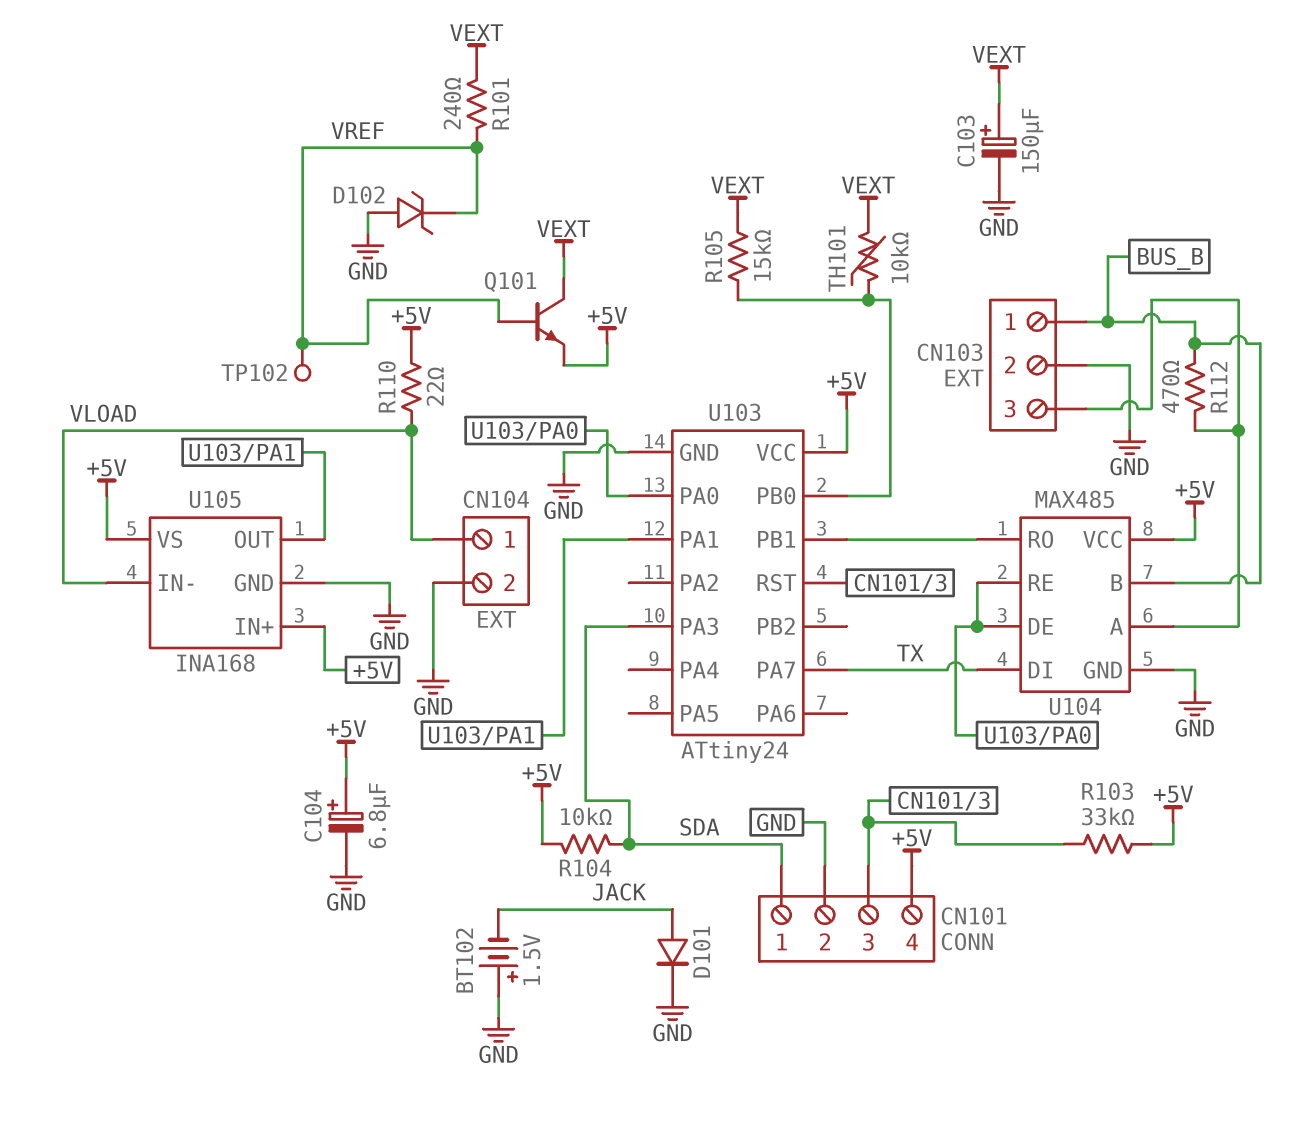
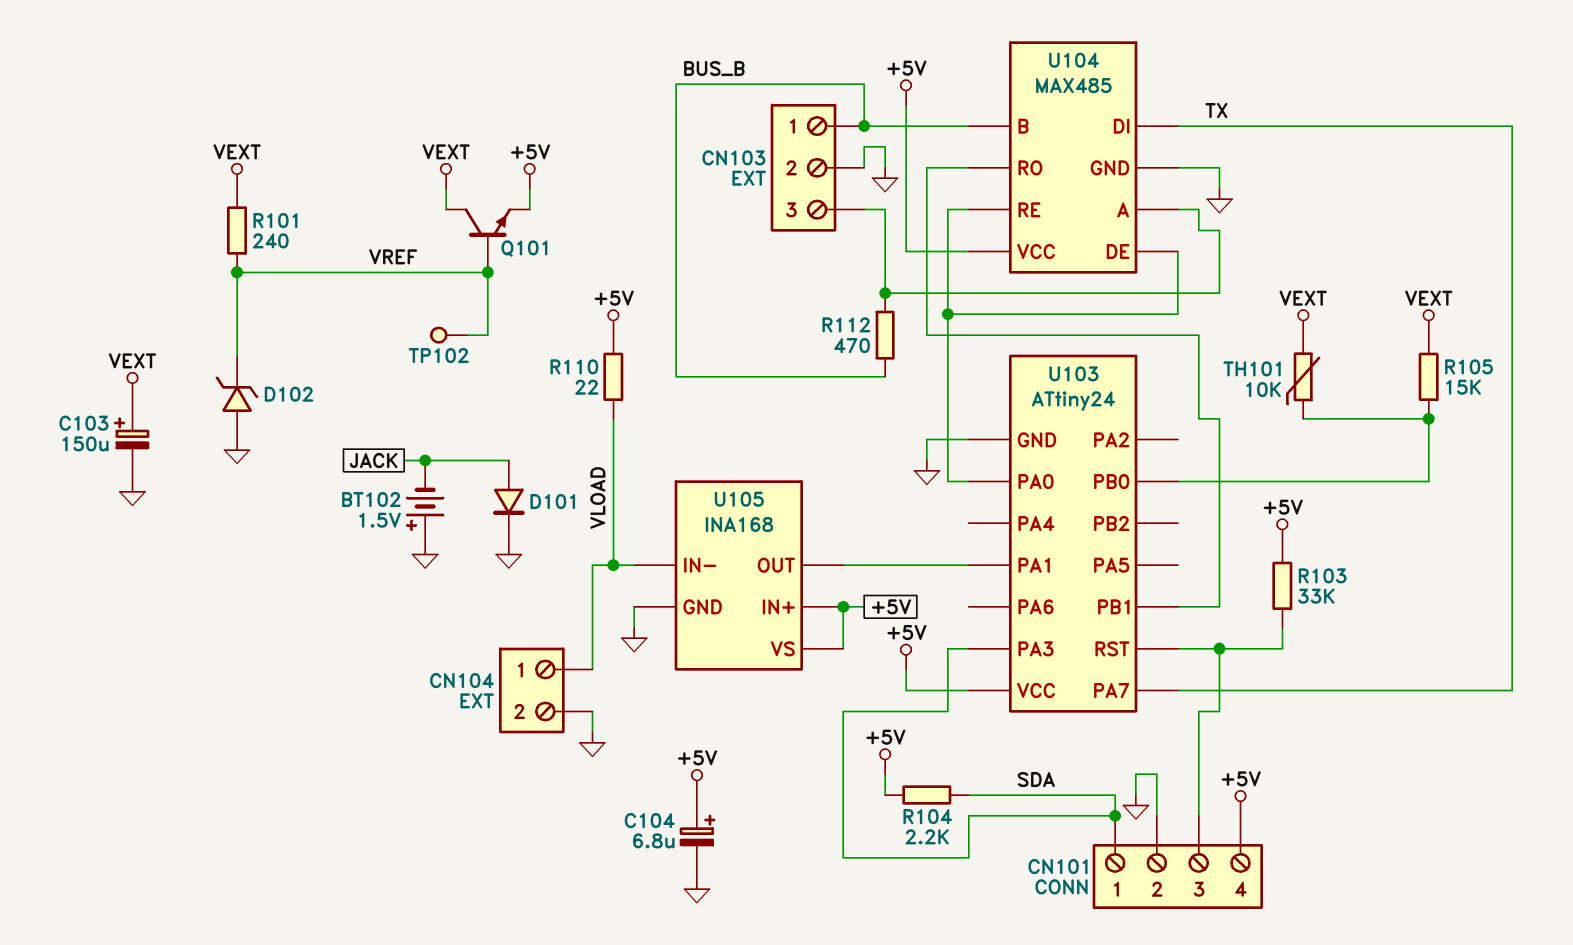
R104: 10k (+5V, SDA) -> 2.2k (+5V, SDA)

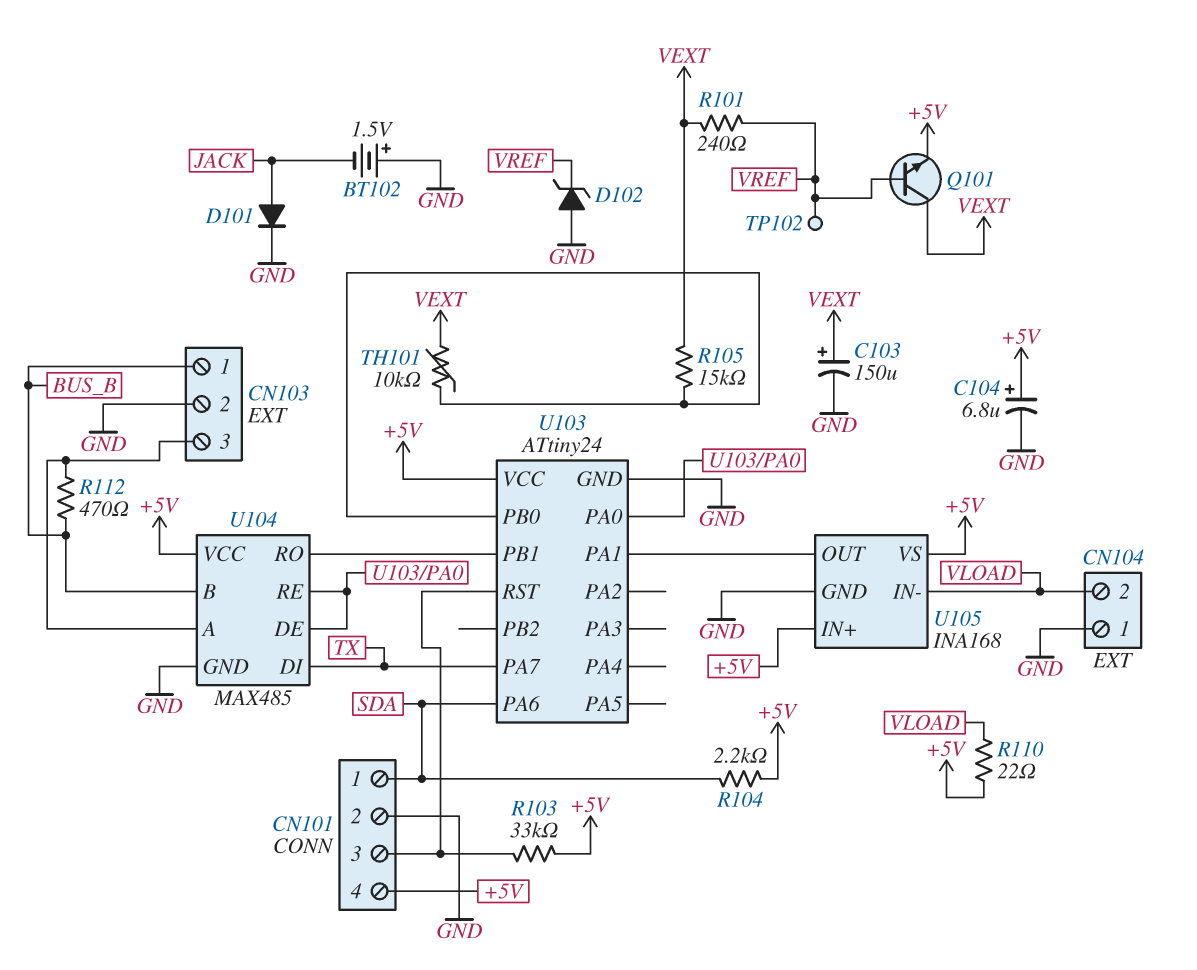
CN104 pin 1: VLOAD -> GND
CN104 pin 2: GND -> VLOAD
U103 pin PA3: SDA -> none
U103 pin PA6: none -> SDA

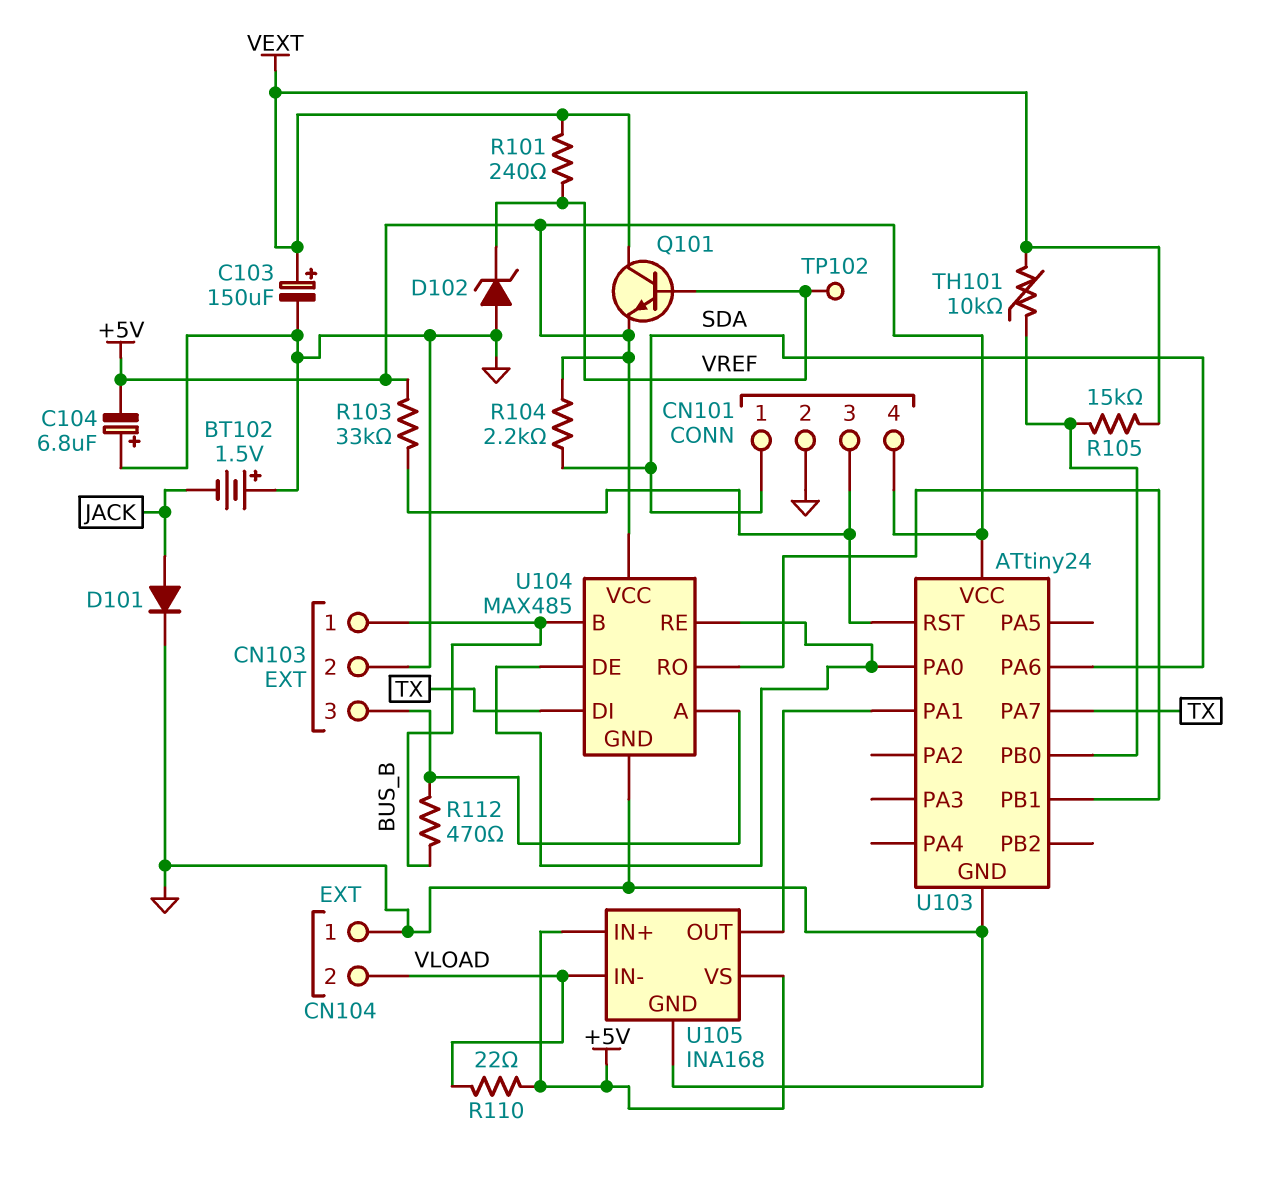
C104: 6.8uF (plus +5V, minus GND) -> 6.8uF (plus GND, minus +5V)

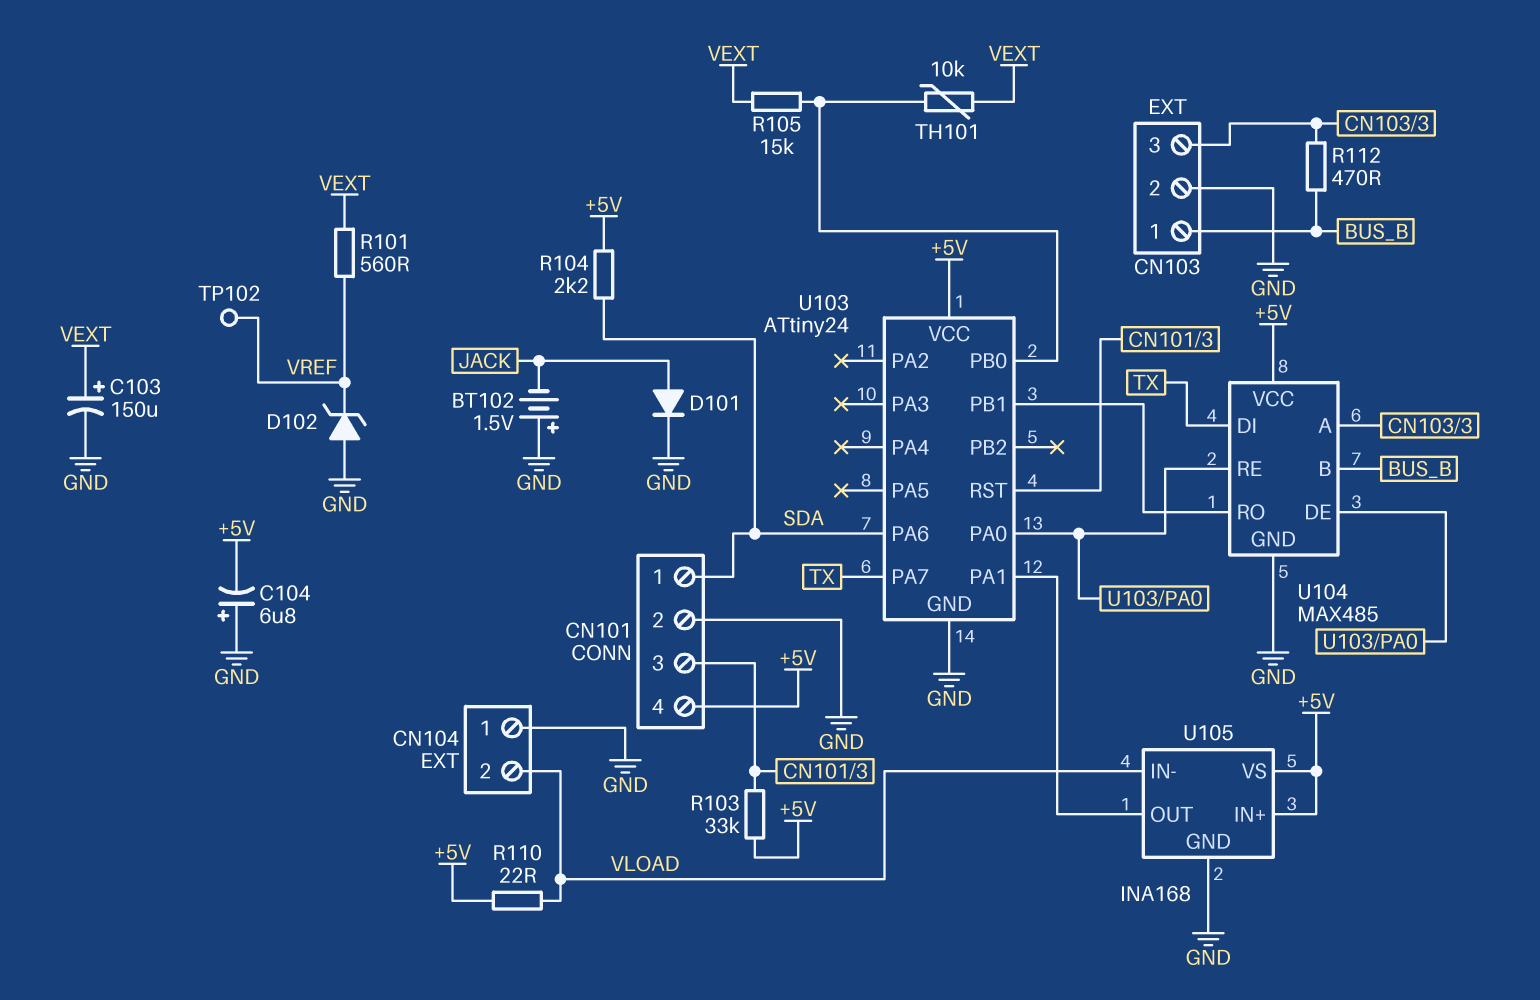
Q101: NPN (B VREF, C VEXT, E +5V) -> none
R101: 240 (VEXT, VREF) -> 560 (VEXT, VREF)

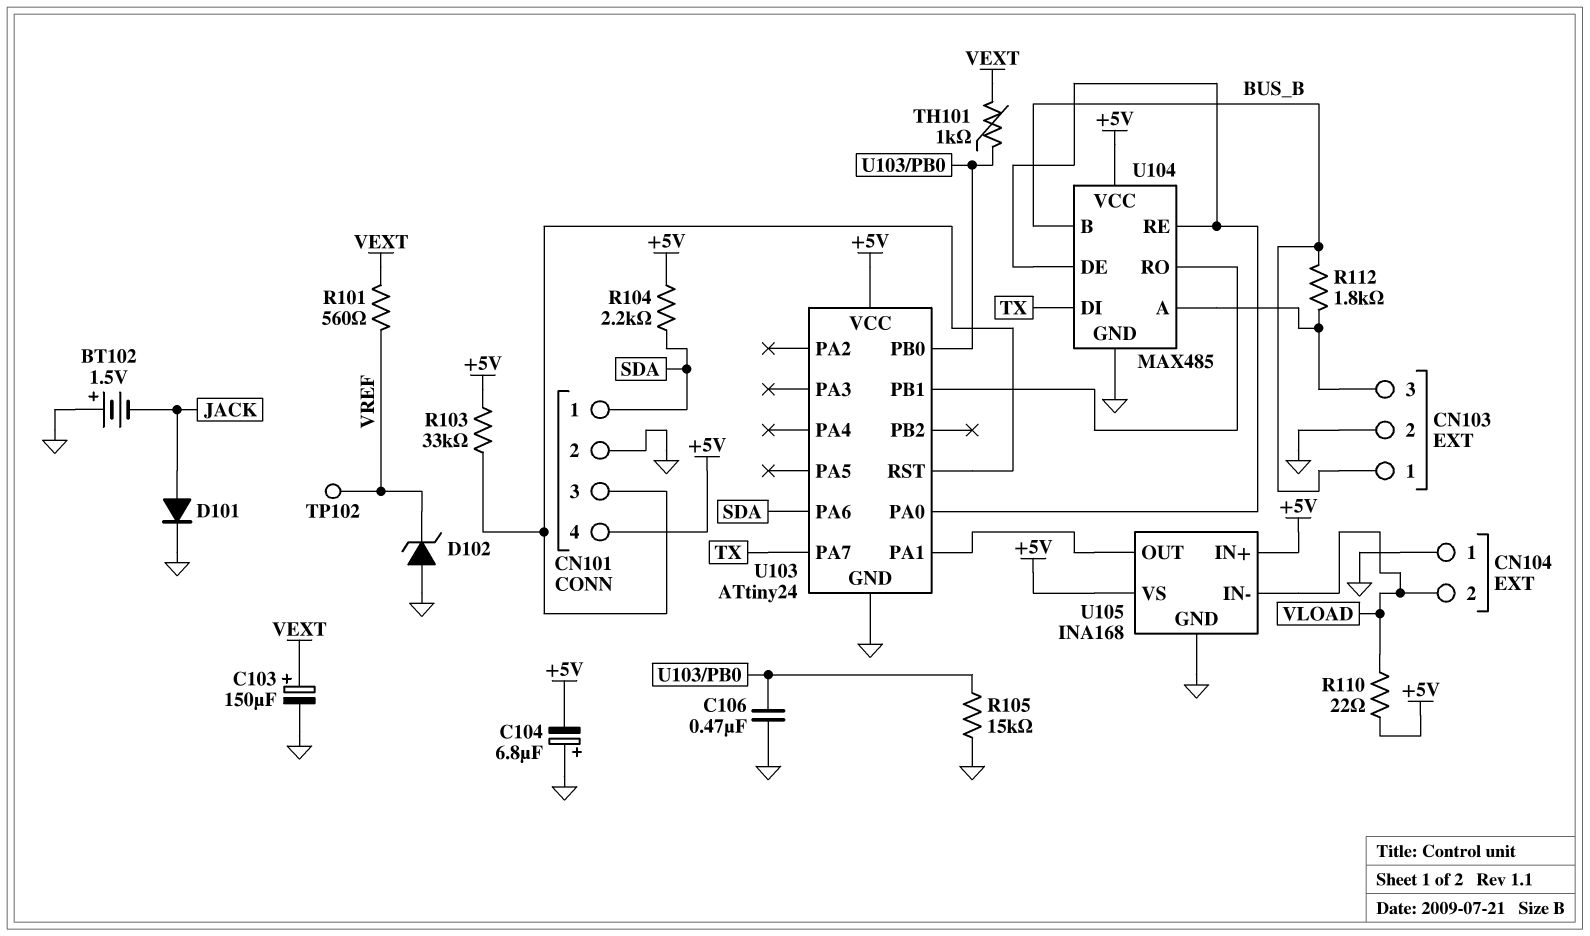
C106: none -> 470nF (GND, U103/PB0)
R105: 15k (U103/PB0, VEXT) -> 15k (GND, U103/PB0)
R112: 470 (BUS_B, CN103/3) -> 1.8k (BUS_B, CN103/3)
TH101: 10k (U103/PB0, VEXT) -> 1k (U103/PB0, VEXT)

